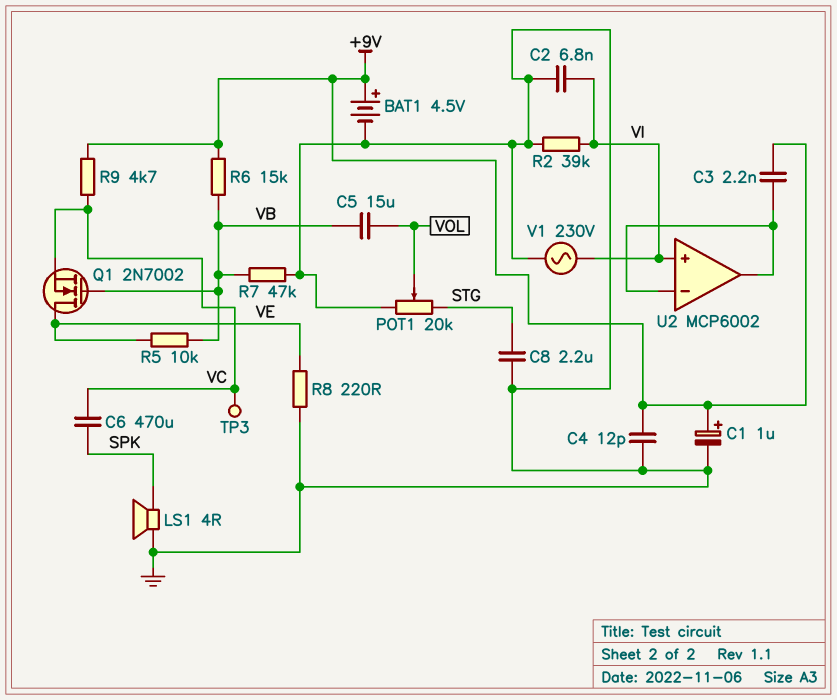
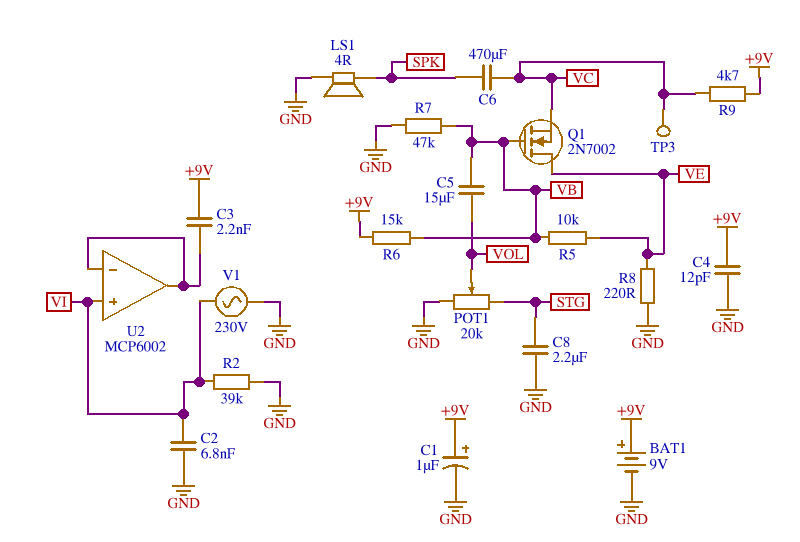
BAT1: 4.5V (plus +9V, minus GND) -> 9V (plus +9V, minus GND)

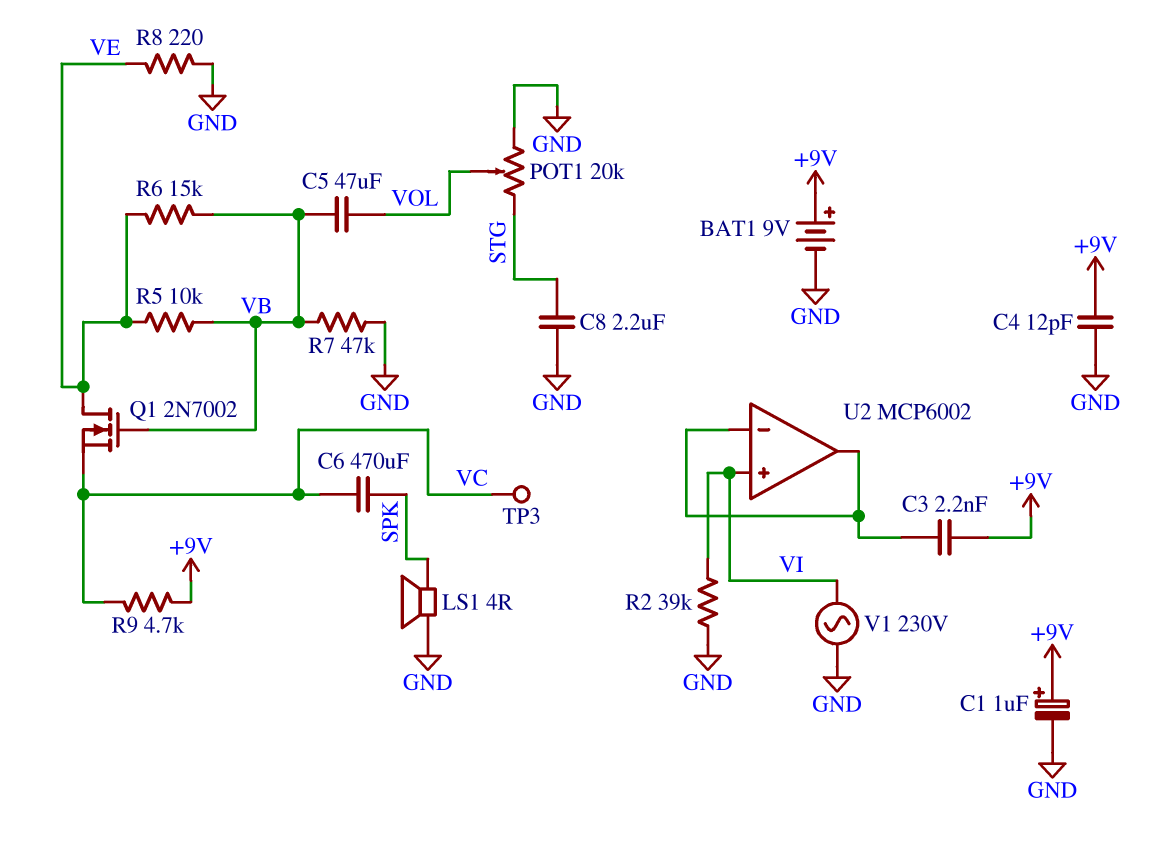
C2: 6.8nF (GND, VI) -> none
C5: 15uF (VB, VOL) -> 47uF (VB, VOL)
R6: 15k (+9V, VB) -> 15k (VB, VE)

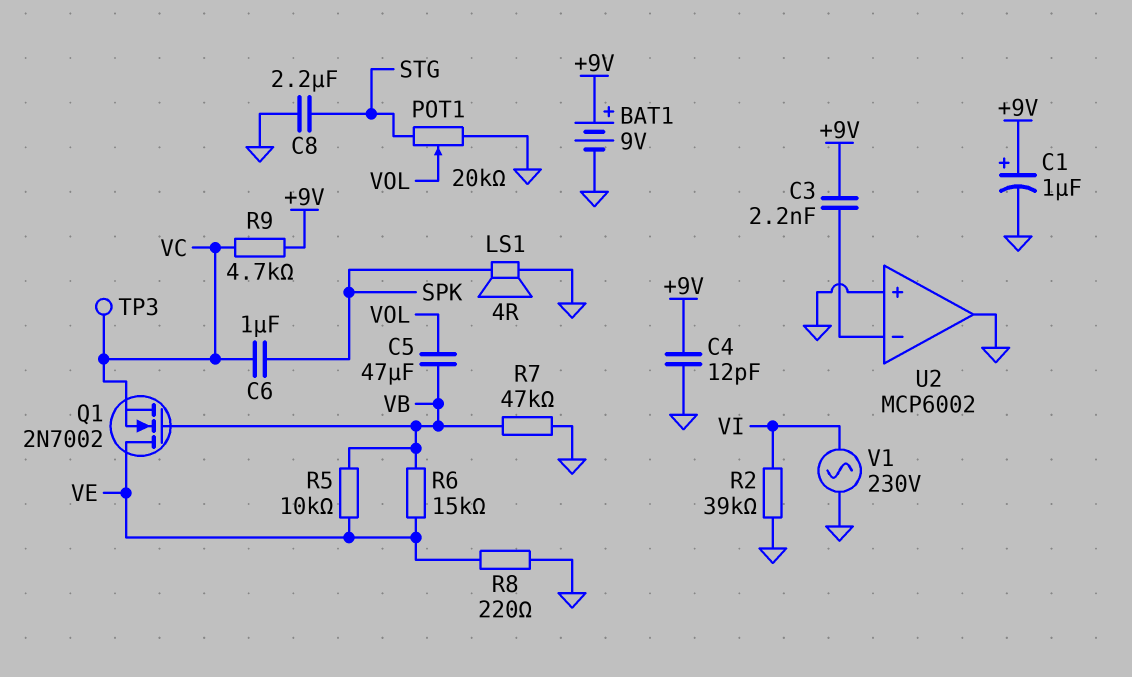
C6: 470uF (SPK, VC) -> 1uF (SPK, VC)
U2 pin in+: VI -> GND
U2 pin out: U2/in- -> GND

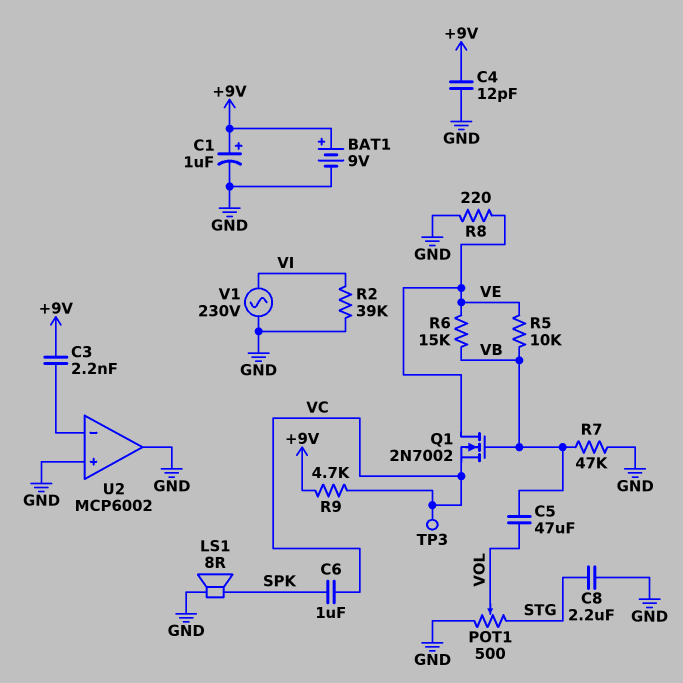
LS1: speaker 4R (GND, SPK) -> speaker 8R (GND, SPK)
POT1: 20k (GND, STG, wiper VOL) -> 500 (GND, STG, wiper VOL)

